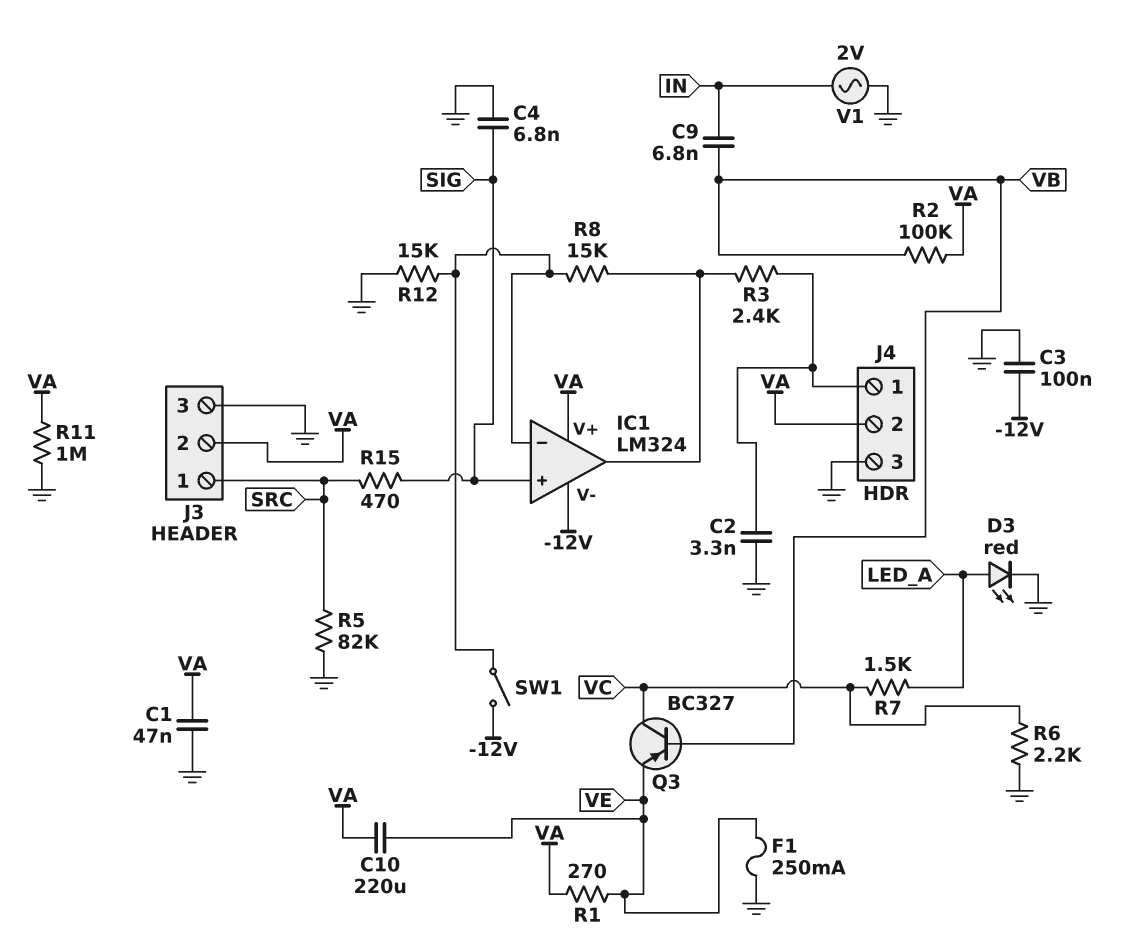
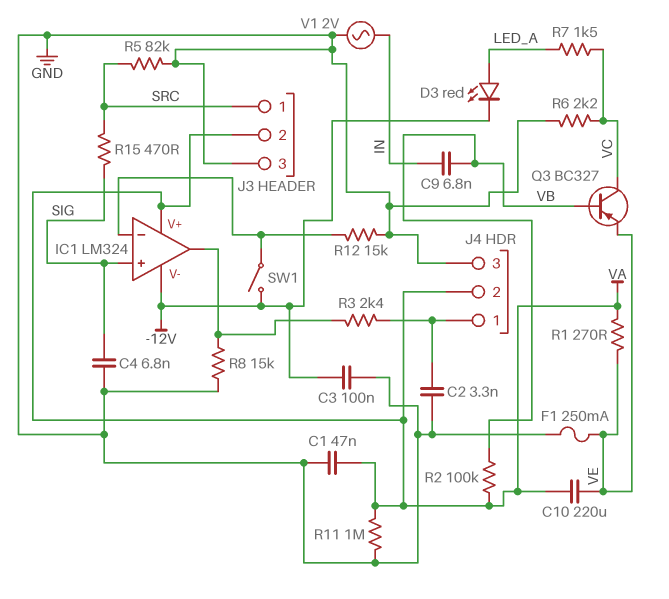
D3: LED red (A LED_A, K GND) -> LED red (A LED_A, K -12V)
R8: 15k (IC1/in-, IC1/out) -> 15k (GND, IC1/out)

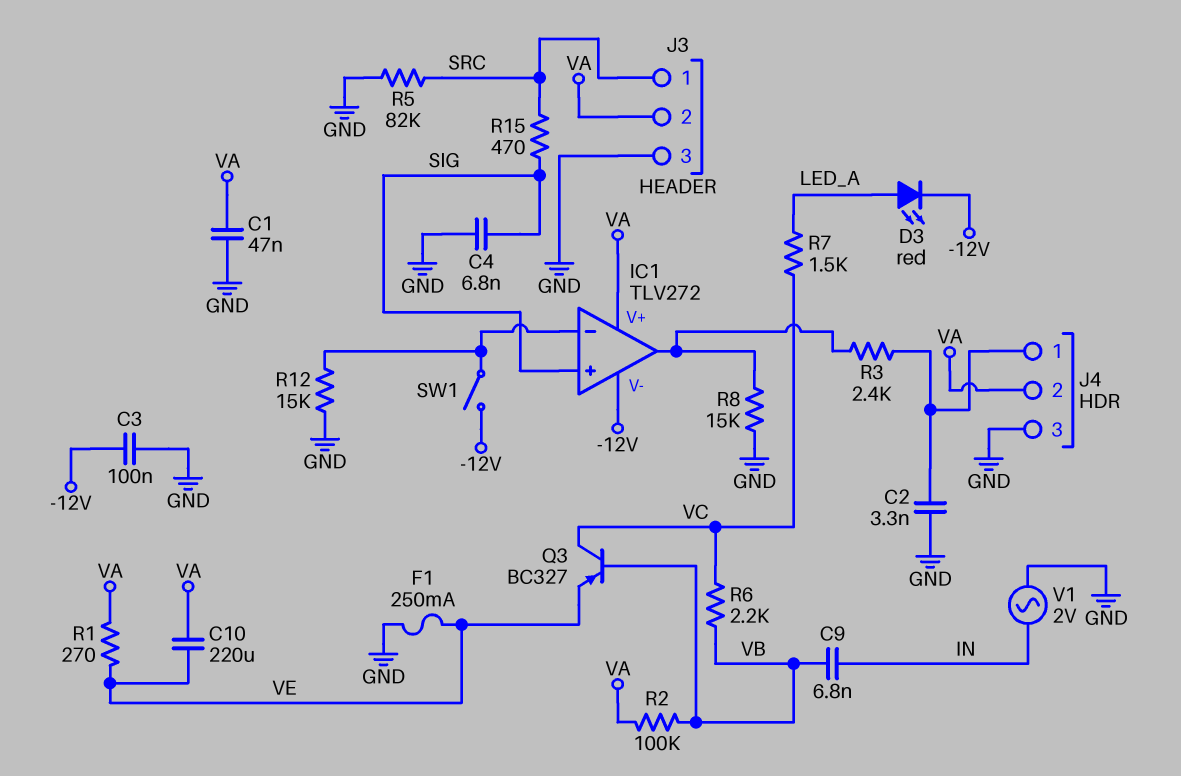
IC1: LM324 -> TLV272
R6: 2.2k (GND, VC) -> 2.2k (VB, VC)
R11: 1M (GND, VA) -> none

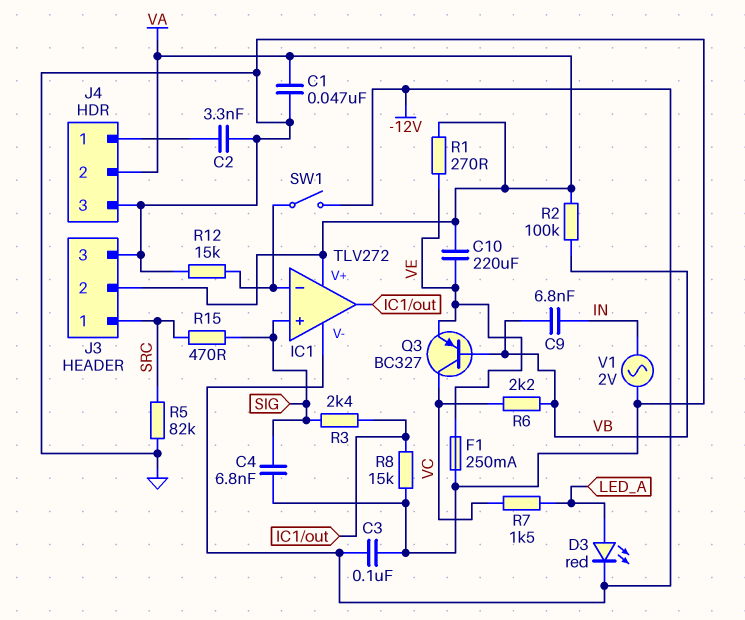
R3: 2.4k (IC1/out, J4/1) -> 2.4k (IC1/out, SIG)

